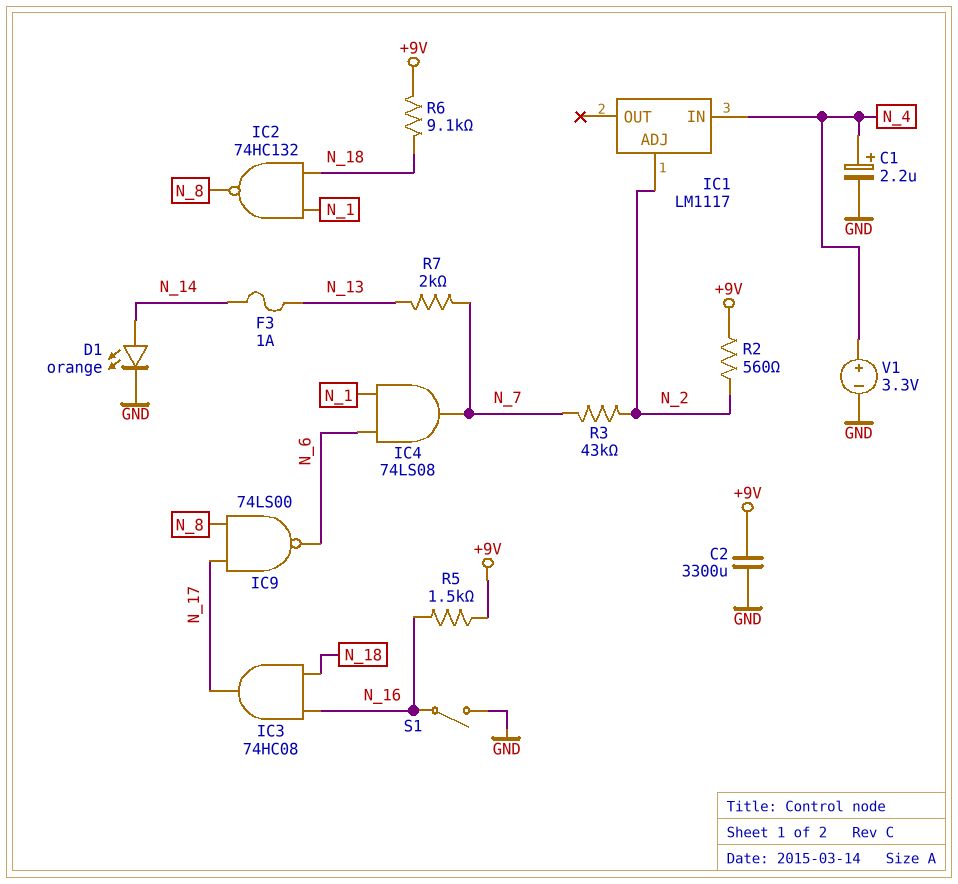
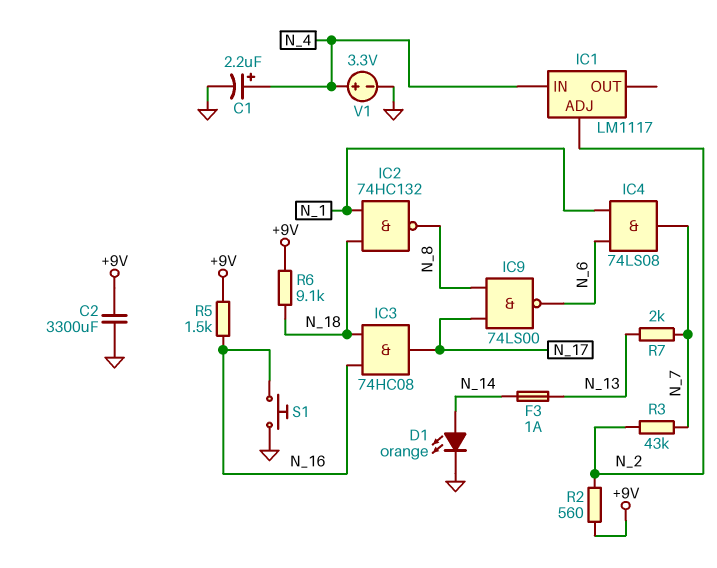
S1: switch (GND, N_16) -> button (GND, N_16)

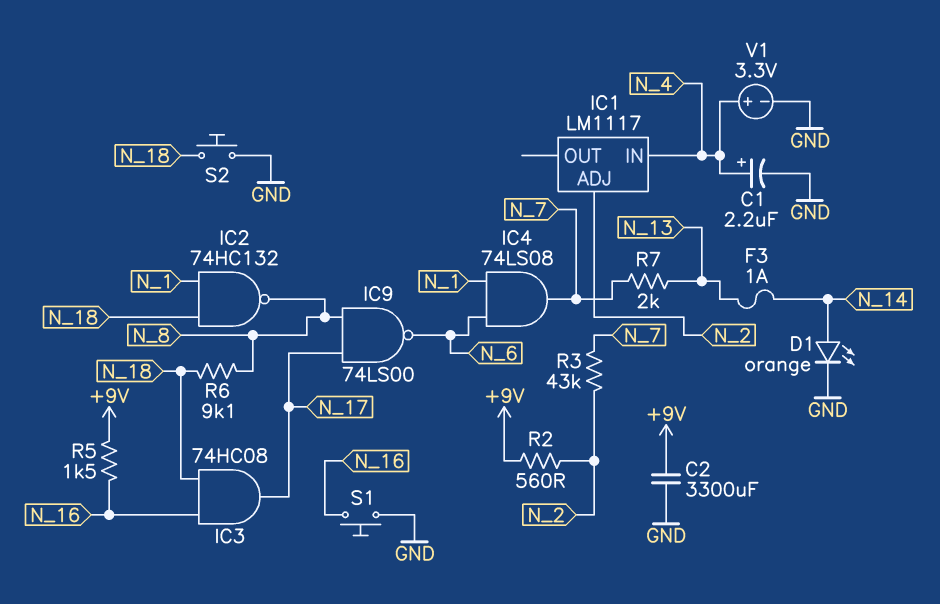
R6: 9.1k (+9V, N_18) -> 9.1k (N_8, N_18)
S2: none -> button (GND, N_18)

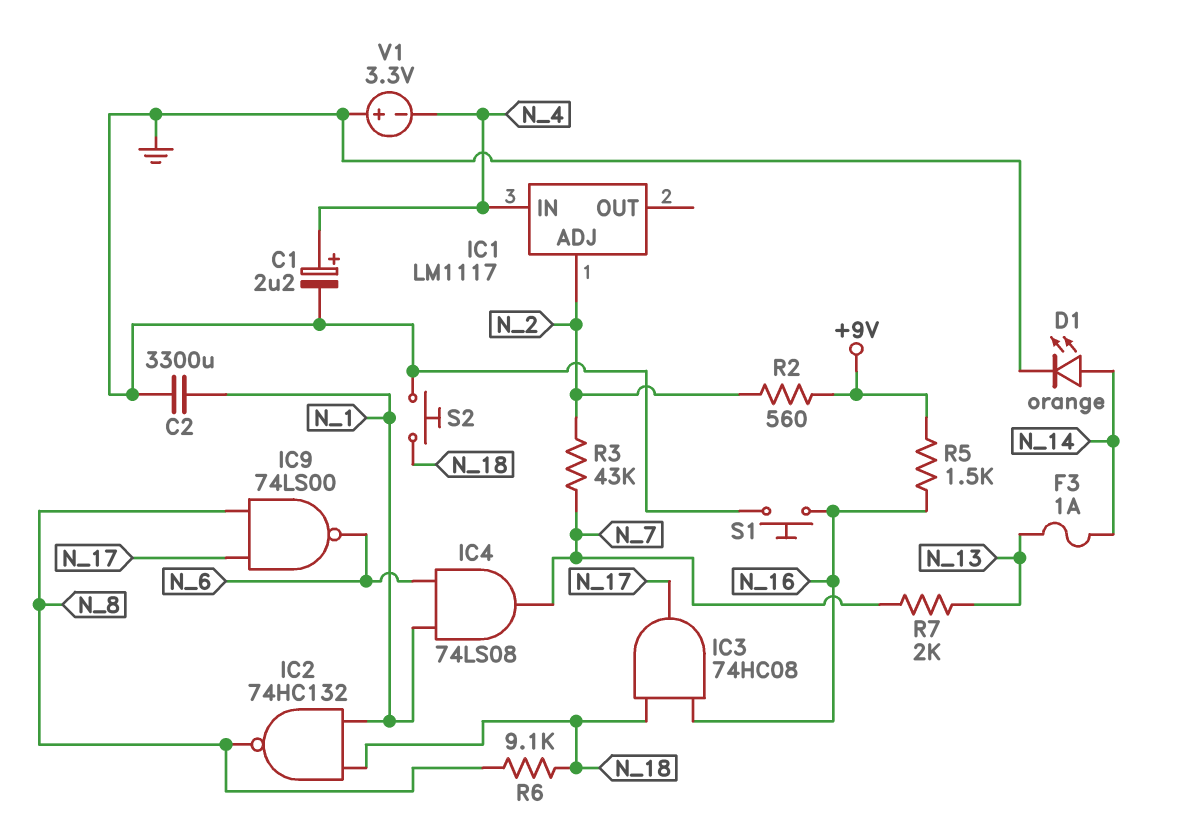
C2: 3300uF (+9V, GND) -> 3300uF (GND, N_1)
V1: 3.3V (plus N_4, minus GND) -> 3.3V (plus GND, minus N_4)

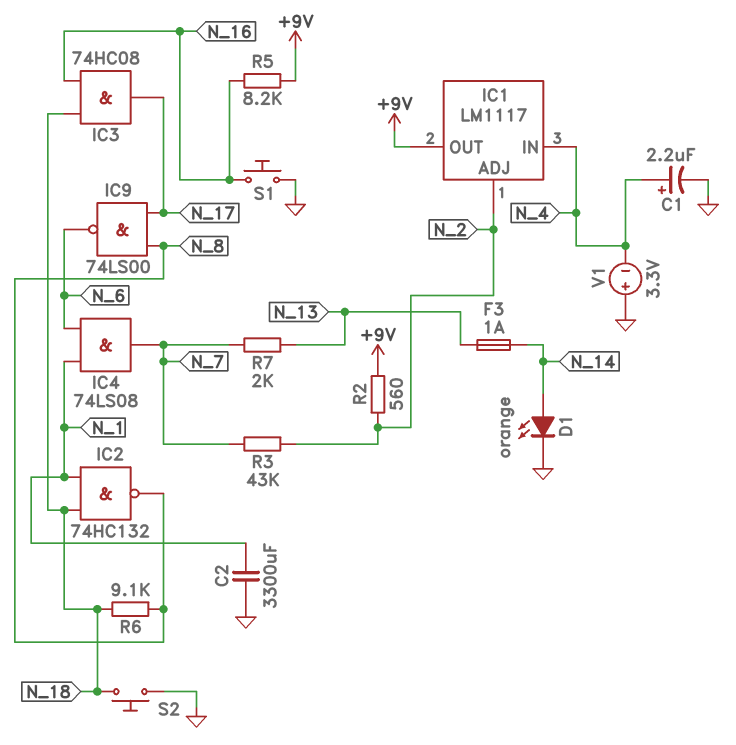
IC1 pin OUT: none -> +9V
R5: 1.5k (+9V, N_16) -> 8.2k (+9V, N_16)

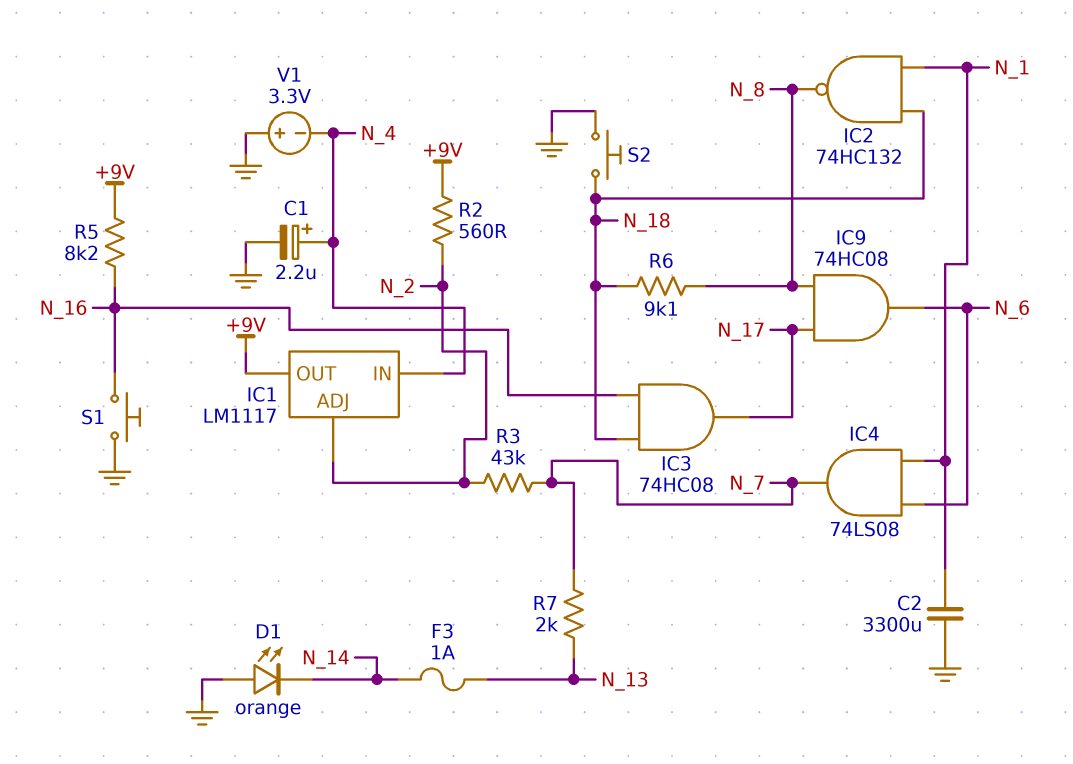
D1: LED orange (A N_14, K GND) -> LED orange (A GND, K N_14)
IC9: NAND 74LS00 (in N_8, in N_17, out N_6) -> AND 74HC08 (in N_8, in N_17, out N_6)

